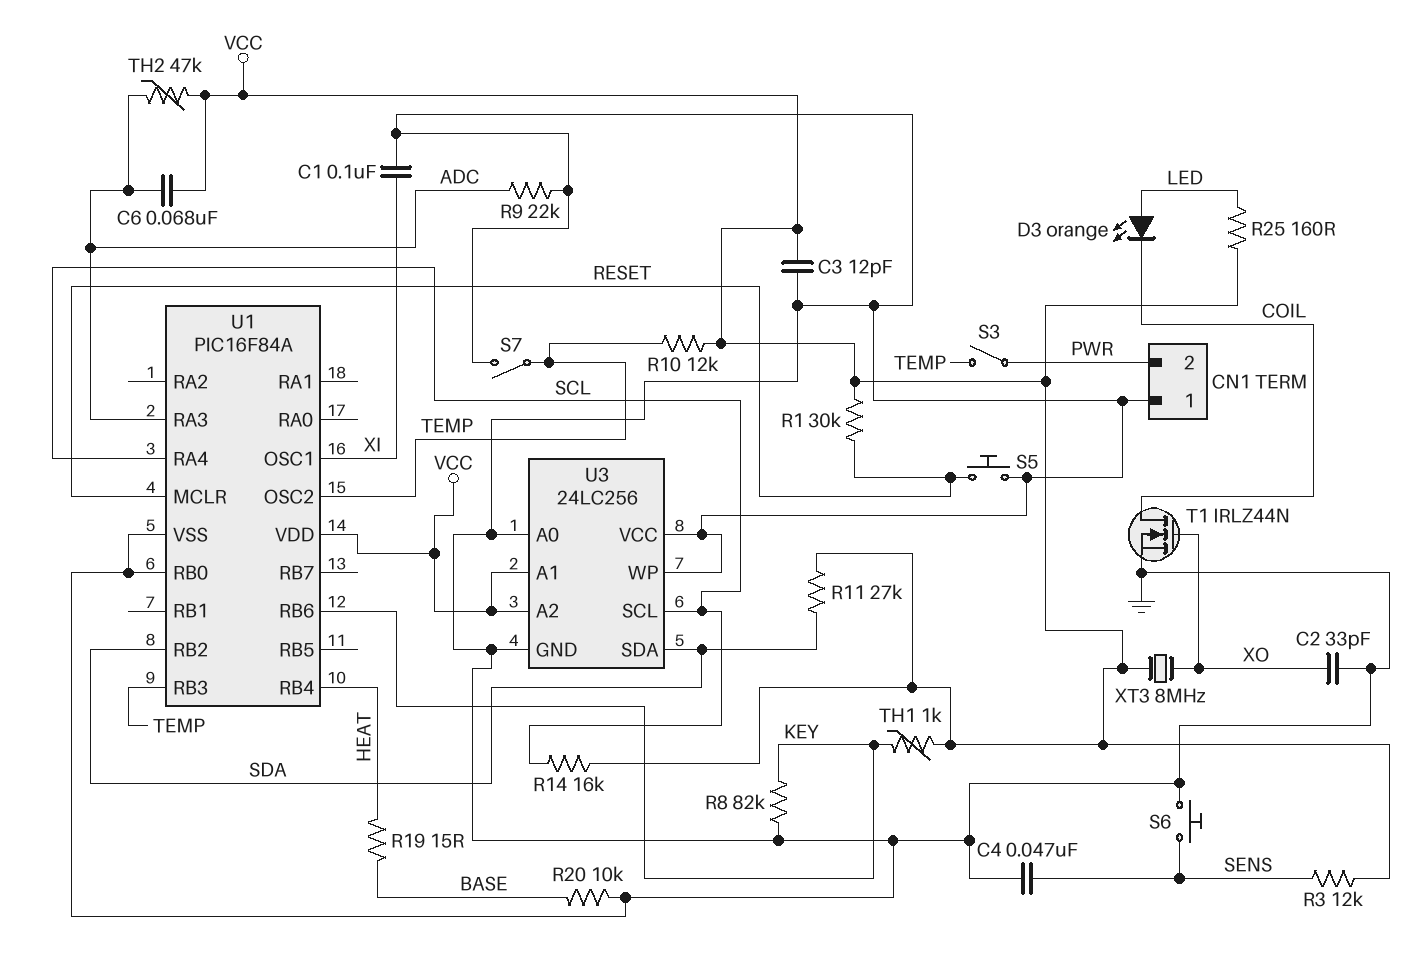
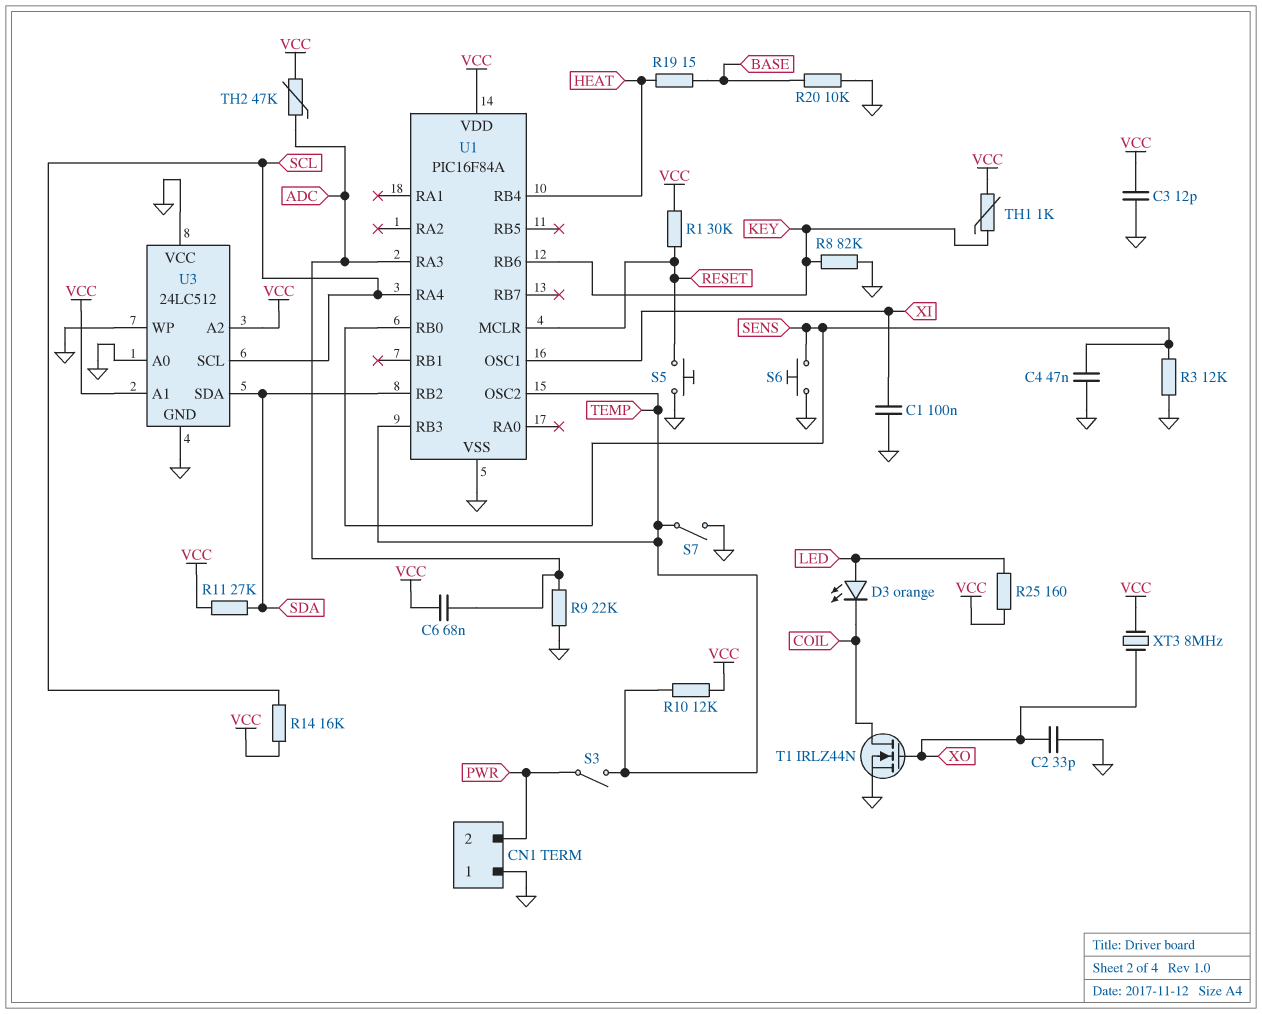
R3: 12k (SENS, VCC) -> 12k (GND, SENS)
U1 pin RB0: GND -> SENS
U3: 24LC256 -> 24LC512

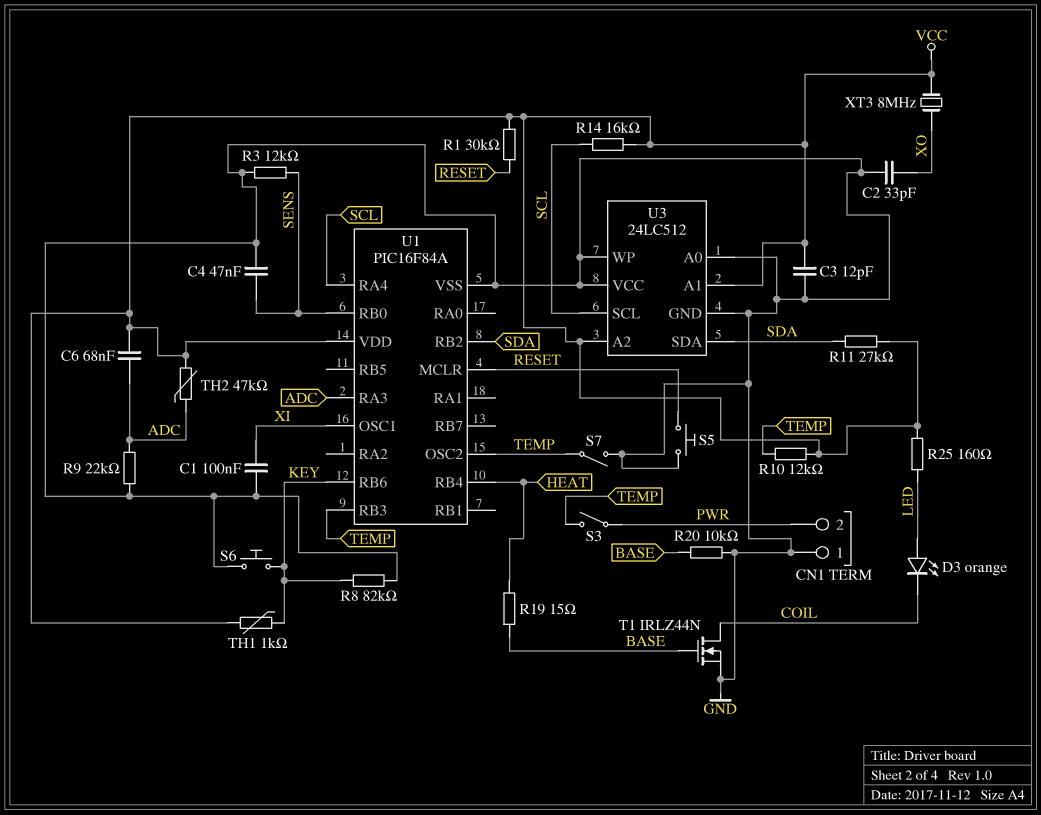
S6: button (GND, SENS) -> button (GND, KEY)
T1: NMOS IRLZ44N (G XO, D COIL, S GND) -> NMOS IRLZ44N (G BASE, D COIL, S GND)

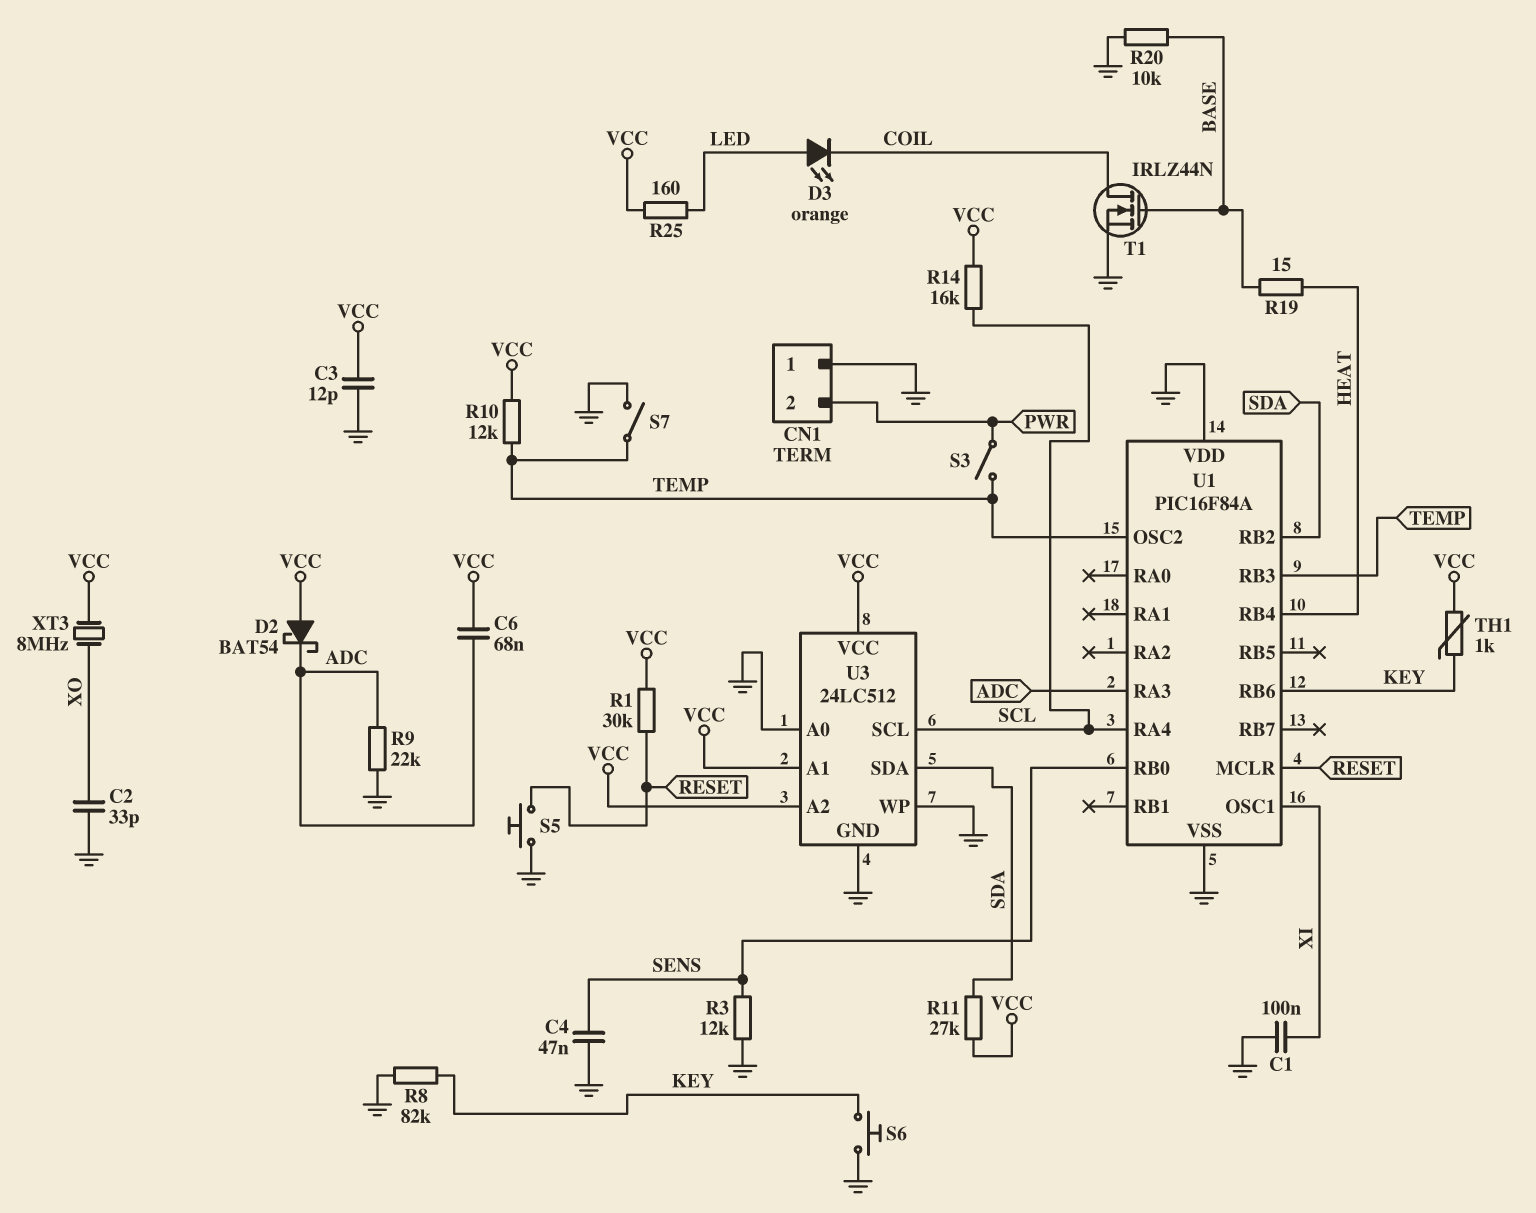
D2: none -> schottky BAT54 (A VCC, K ADC)
TH2: 47k (ADC, VCC) -> none
U1 pin VDD: VCC -> GND
U3 pin VCC: GND -> VCC

